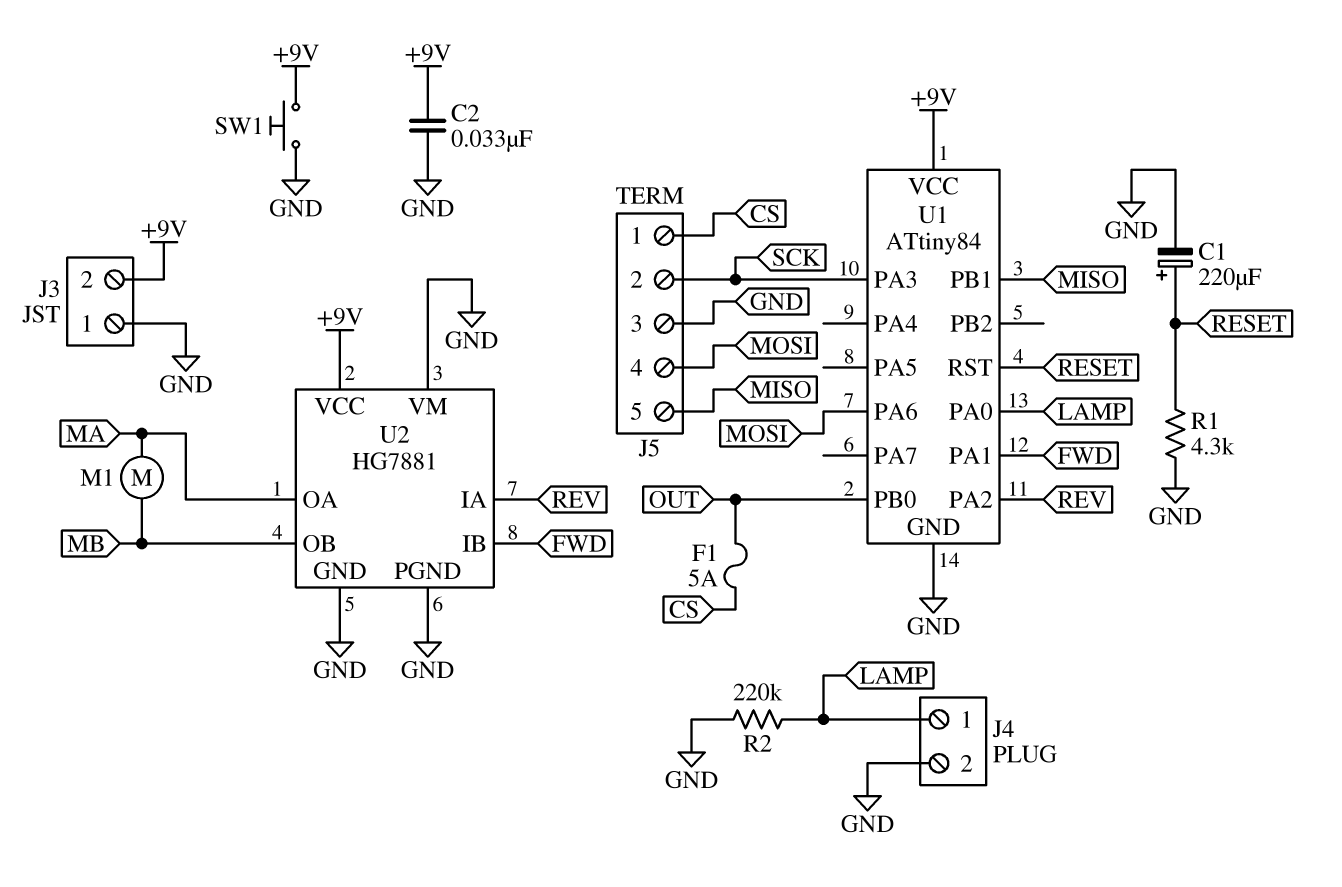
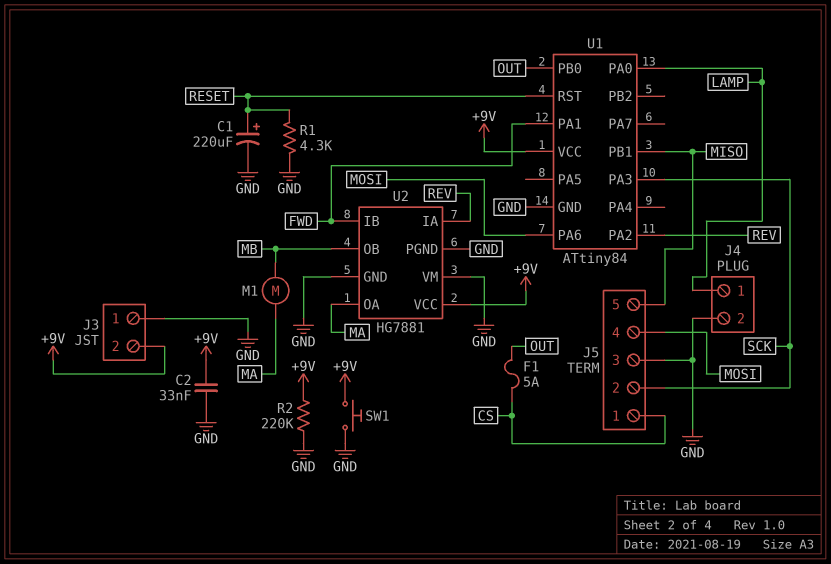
R2: 220k (GND, LAMP) -> 220k (+9V, GND)

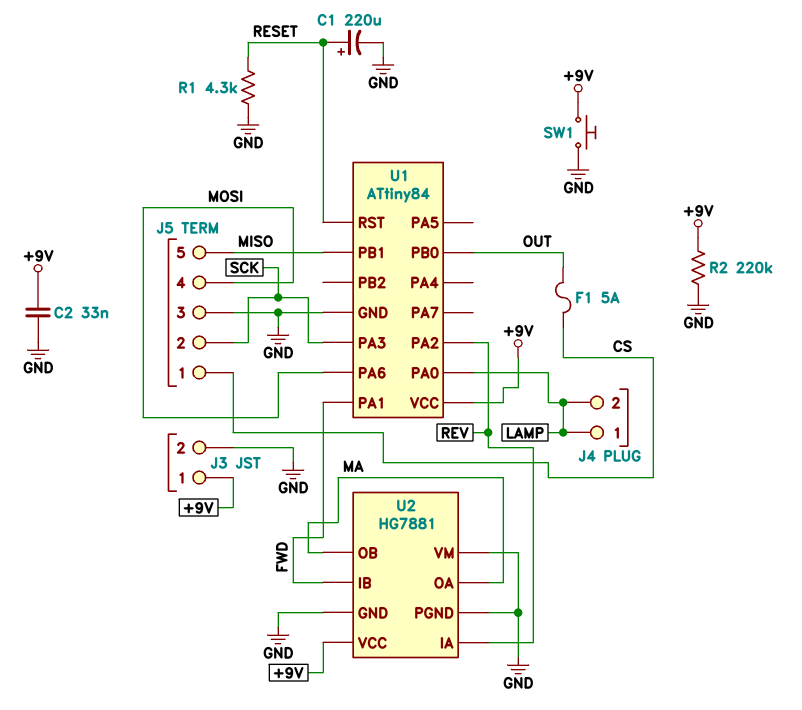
J3 pin 1: GND -> +9V
J3 pin 2: +9V -> GND
J4 pin 2: GND -> LAMP
M1: motor (MA, MB) -> none
U2 pin OB: MB -> MA

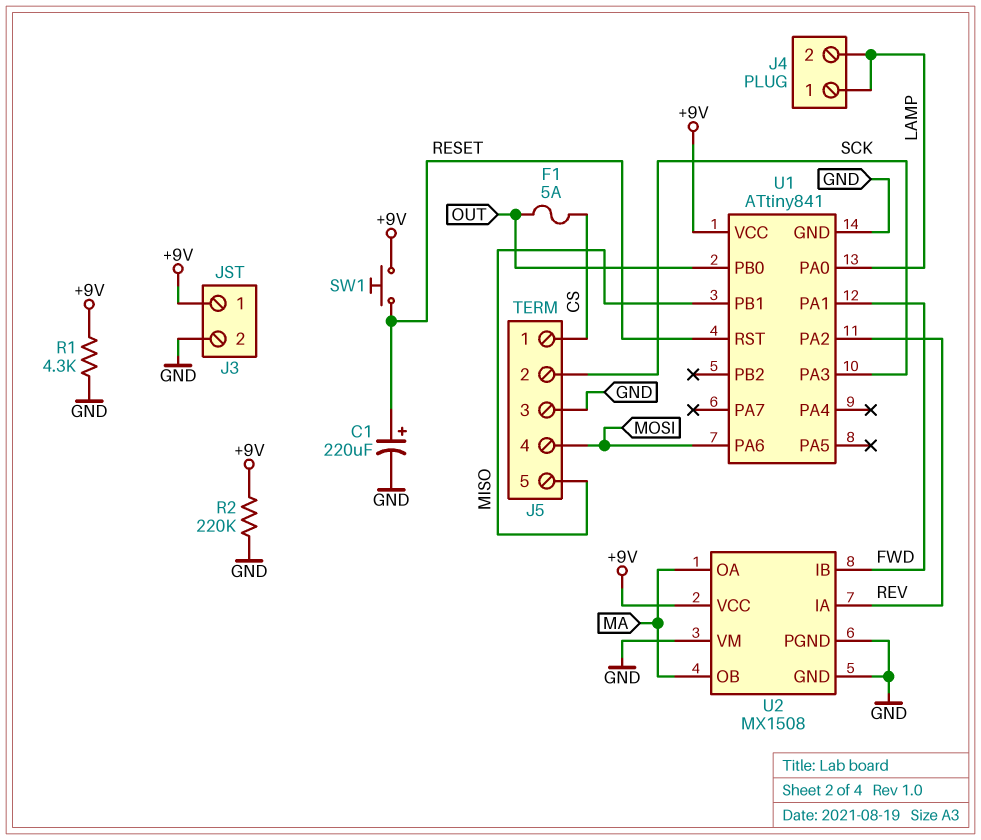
C2: 33nF (+9V, GND) -> none
R1: 4.3k (GND, RESET) -> 4.3k (+9V, GND)
SW1: button (+9V, GND) -> button (+9V, RESET)
U1: ATtiny84 -> ATtiny841
U2: HG7881 -> MX1508

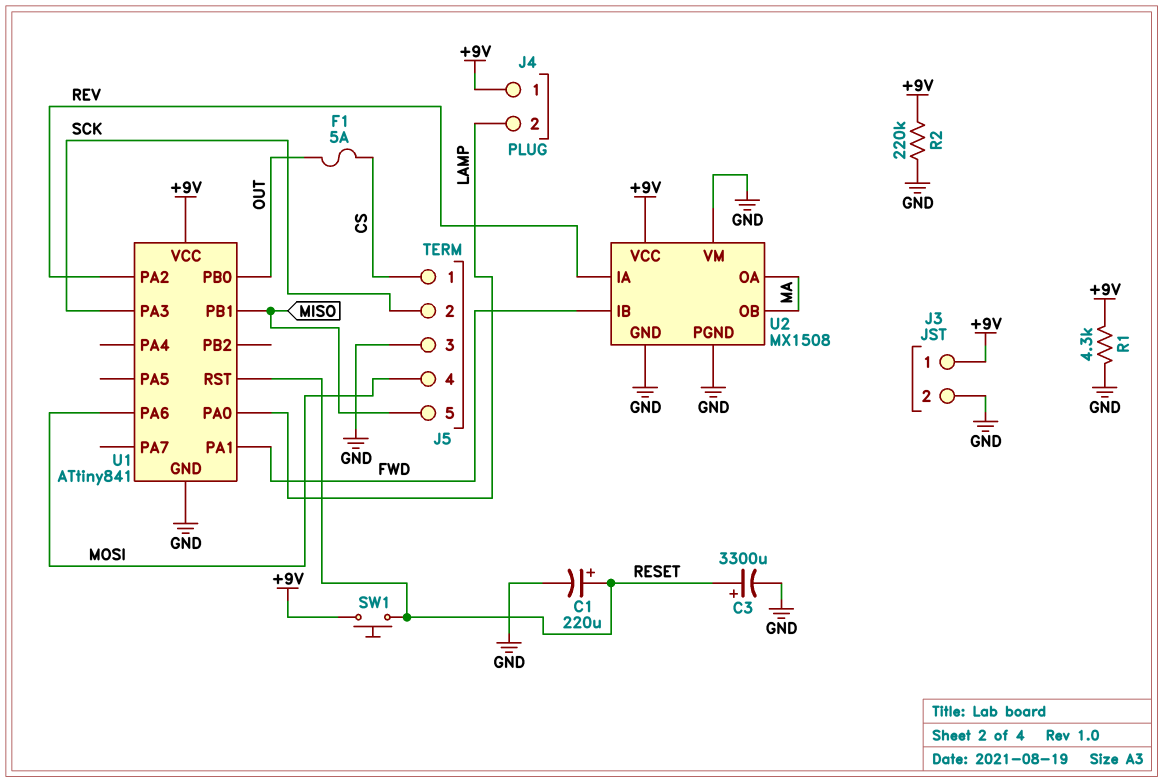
C3: none -> 3300uF (plus RESET, minus GND)
J4 pin 1: LAMP -> +9V

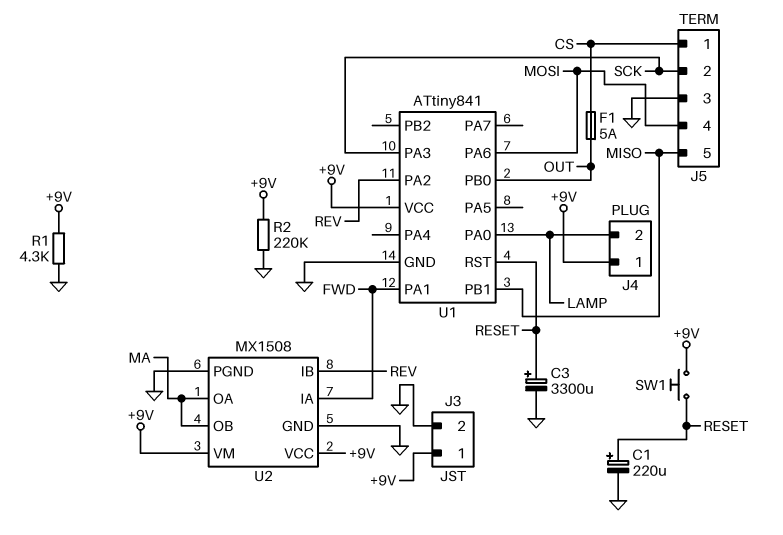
U2 pin IA: REV -> FWD
U2 pin IB: FWD -> REV
U2 pin VM: GND -> +9V

